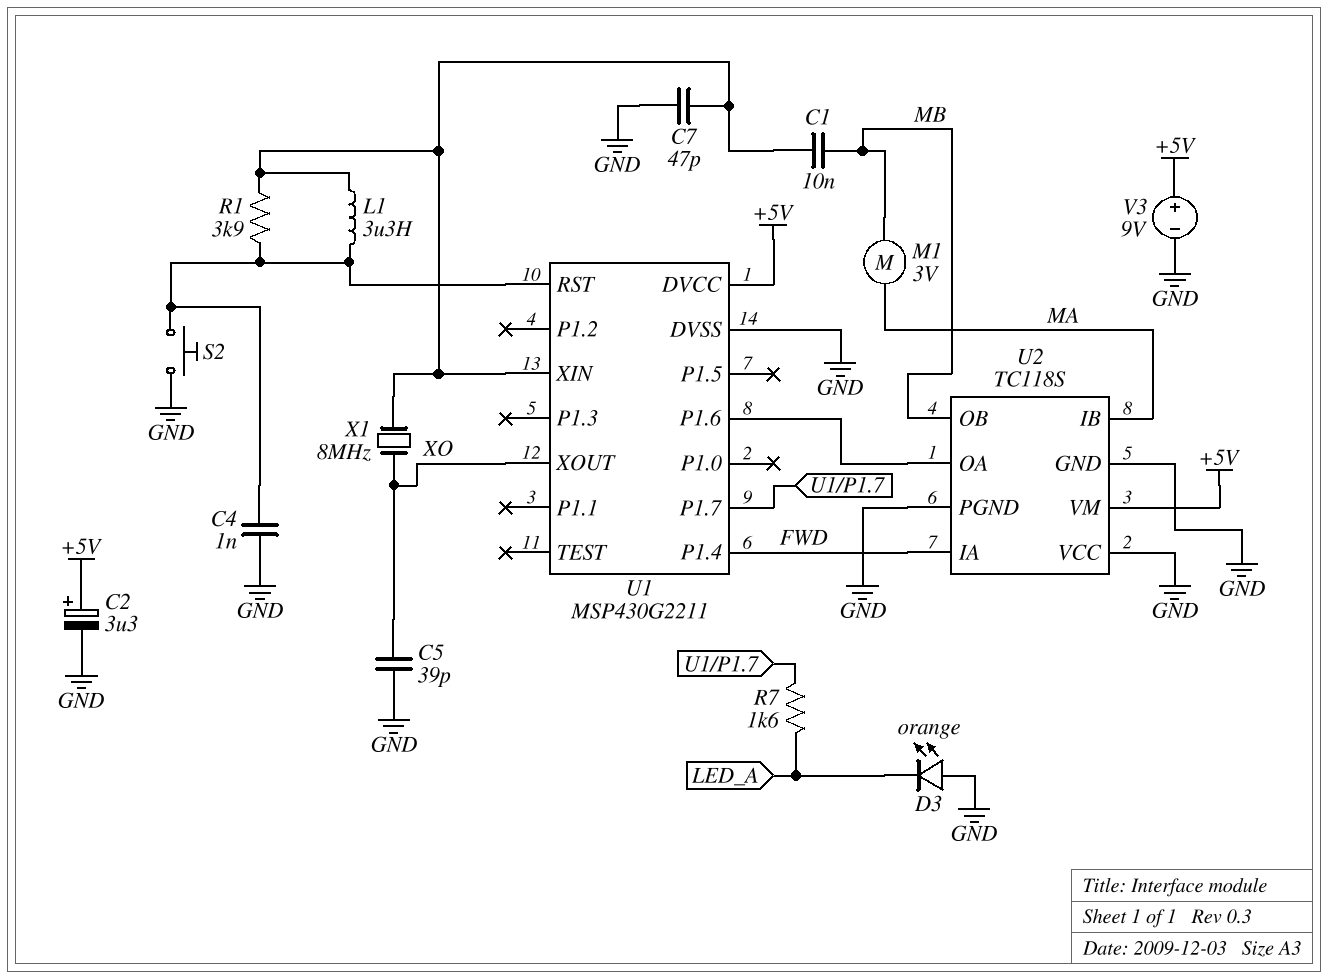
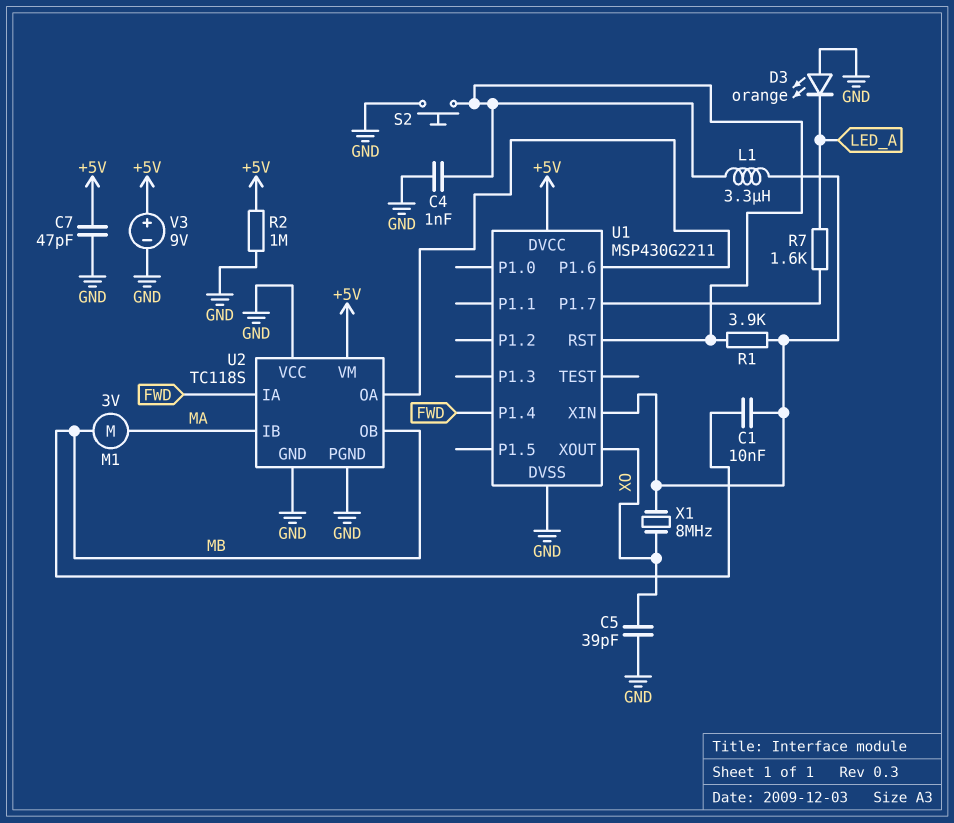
C2: 3.3uF (plus +5V, minus GND) -> none
C7: 47pF (GND, U1/XIN) -> 47pF (+5V, GND)
R2: none -> 1M (+5V, GND)

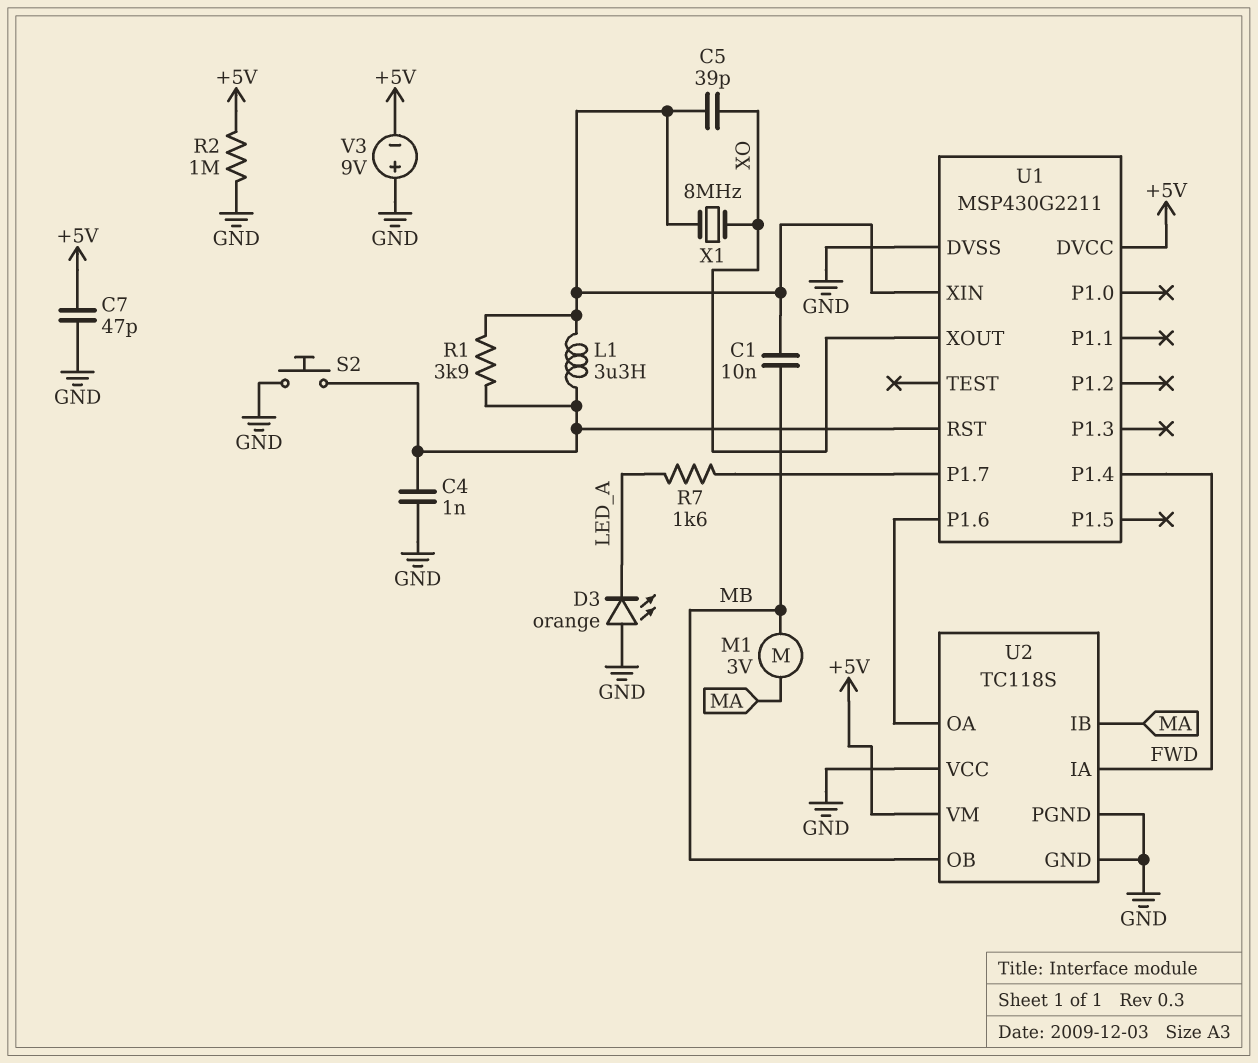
C5: 39pF (GND, XO) -> 39pF (U1/XIN, XO)
V3: 9V (plus +5V, minus GND) -> 9V (plus GND, minus +5V)

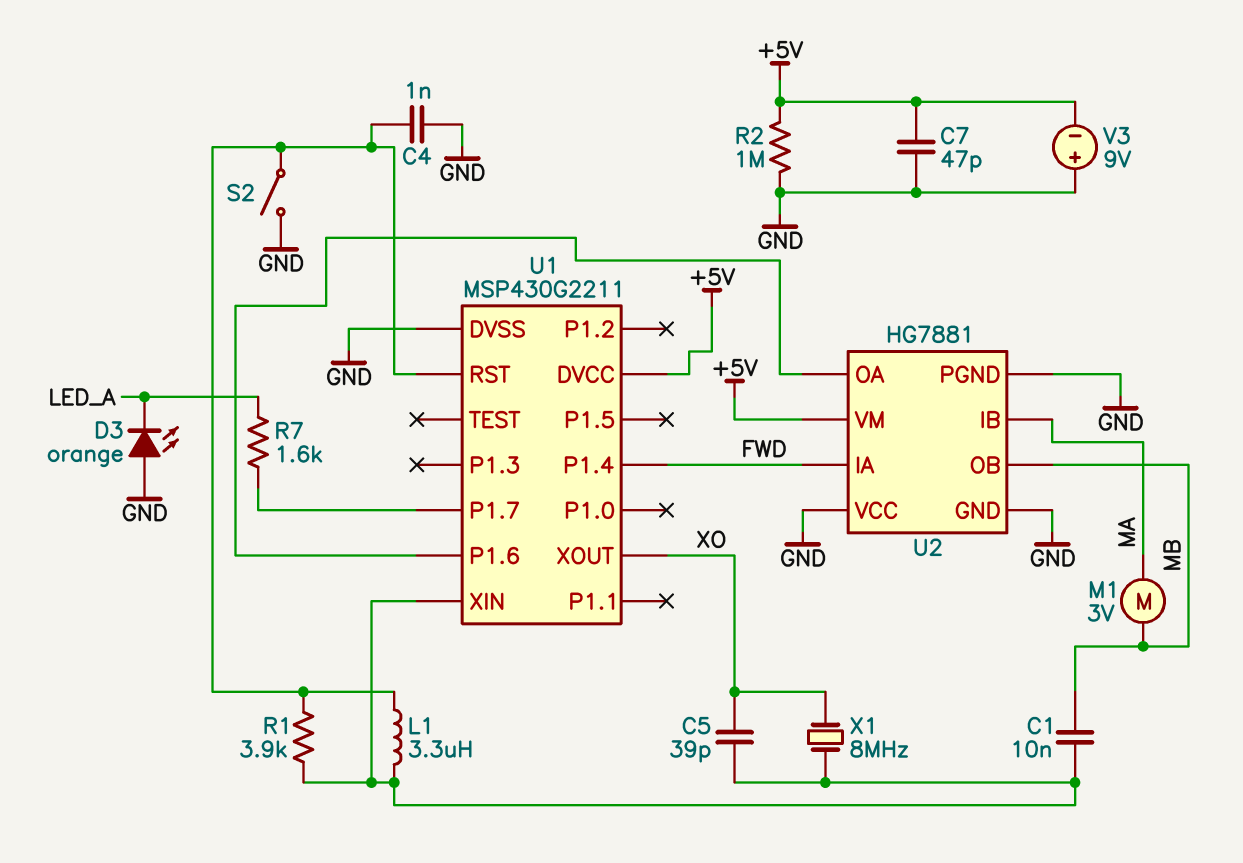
S2: button (GND, U1/RST) -> switch (GND, U1/RST)
U2: TC118S -> HG7881

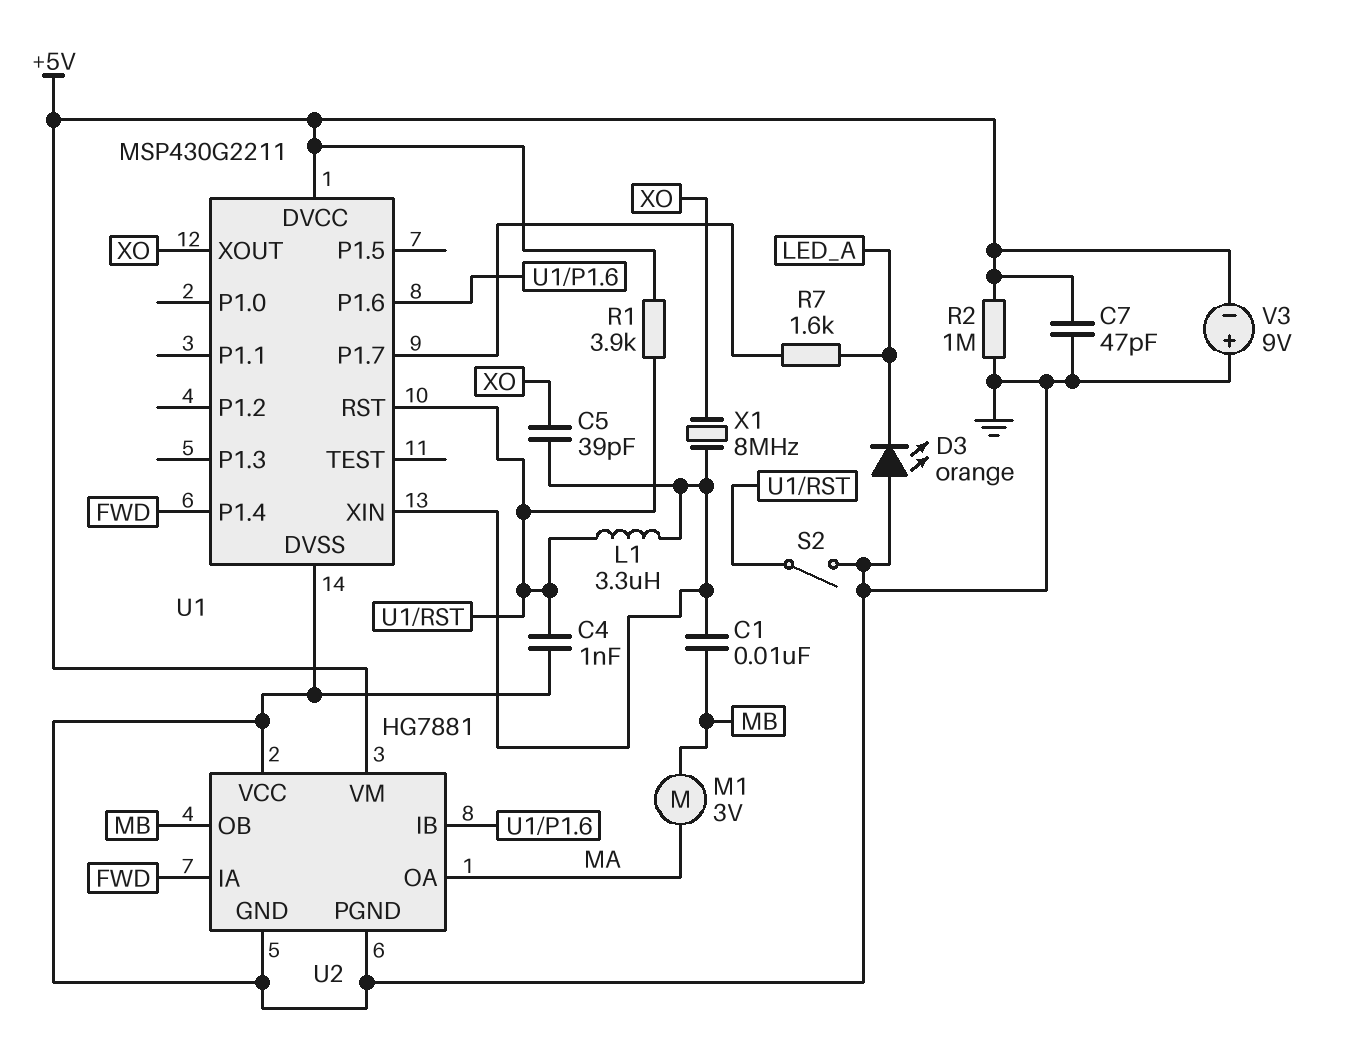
R1: 3.9k (U1/RST, U1/XIN) -> 3.9k (+5V, U1/RST)
U2 pin IB: MA -> U1/P1.6
U2 pin OA: U1/P1.6 -> MA

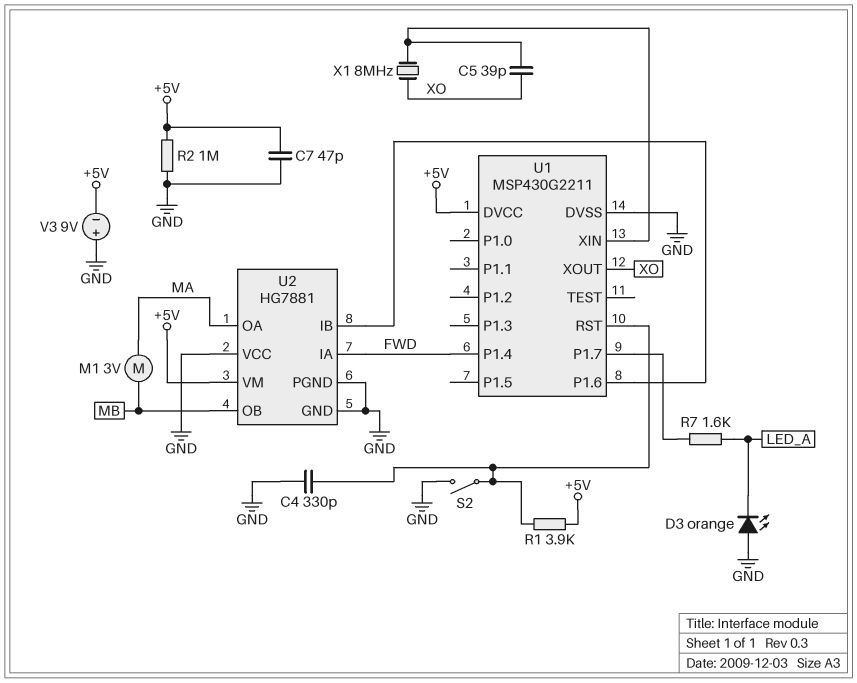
C1: 10nF (MB, U1/XIN) -> none
C4: 1nF (GND, U1/RST) -> 330pF (GND, U1/RST)
L1: 3.3uH (U1/RST, U1/XIN) -> none

